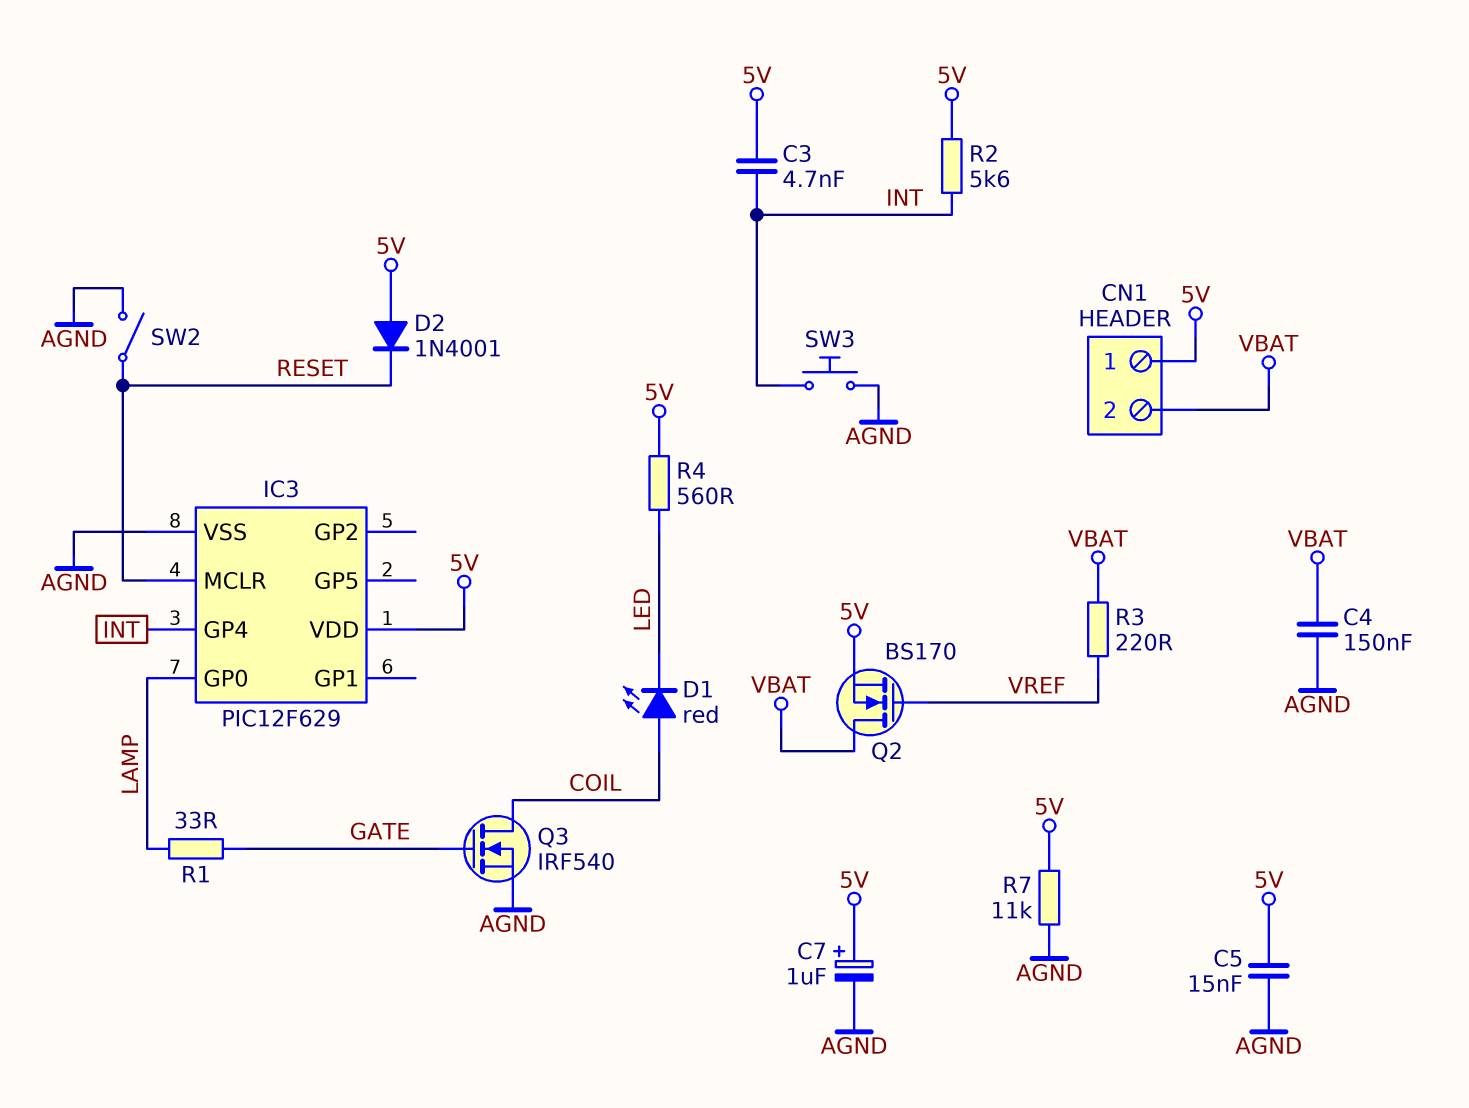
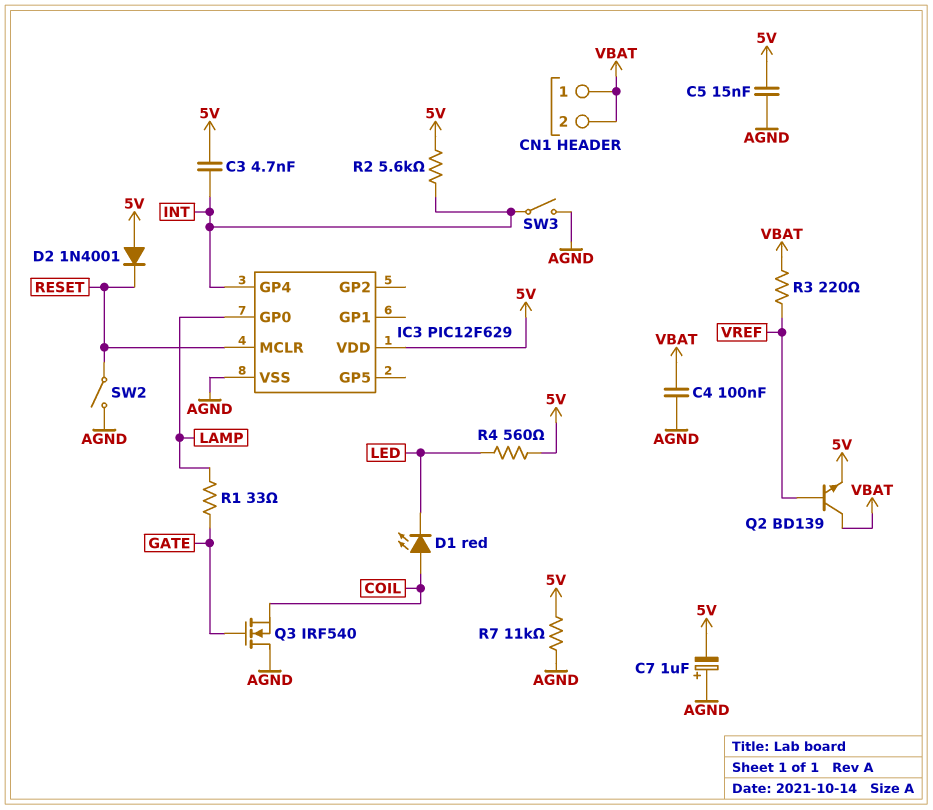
C4: 150nF (AGND, VBAT) -> 100nF (AGND, VBAT)
C7: 1uF (plus 5V, minus AGND) -> 1uF (plus AGND, minus 5V)
CN1 pin 1: 5V -> VBAT
Q2: NMOS BS170 (G VREF, D VBAT, S 5V) -> NPN BD139 (B VREF, C VBAT, E 5V)
Q3: NMOS IRF540 (G GATE, D COIL, S AGND) -> NMOS IRF540 (G GATE, D AGND, S COIL)
SW3: button (AGND, INT) -> switch (AGND, INT)

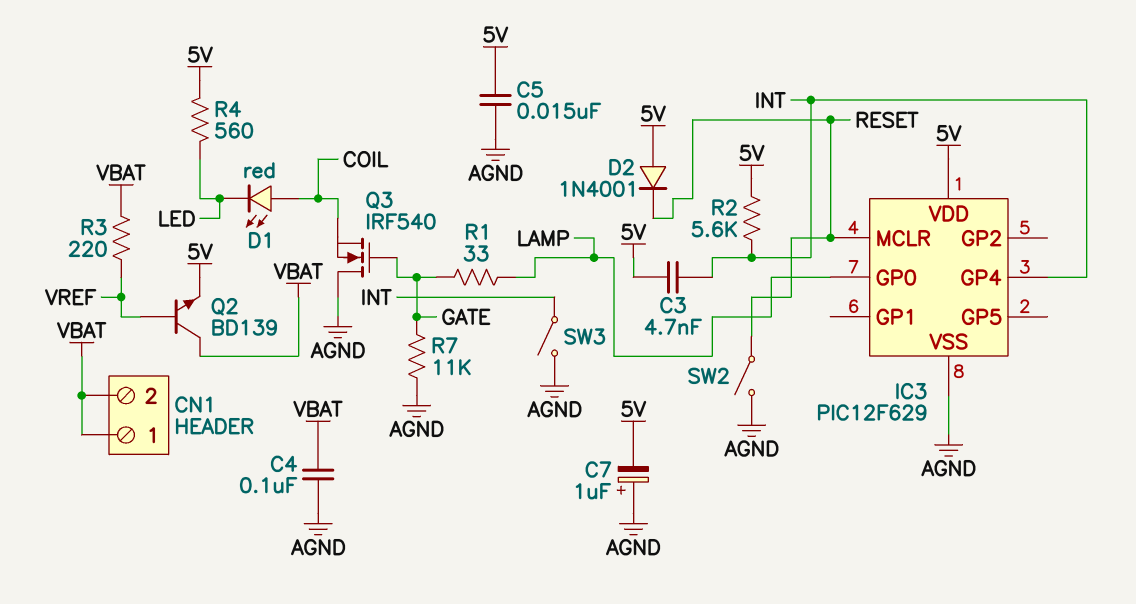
R7: 11k (5V, AGND) -> 11k (AGND, GATE)

